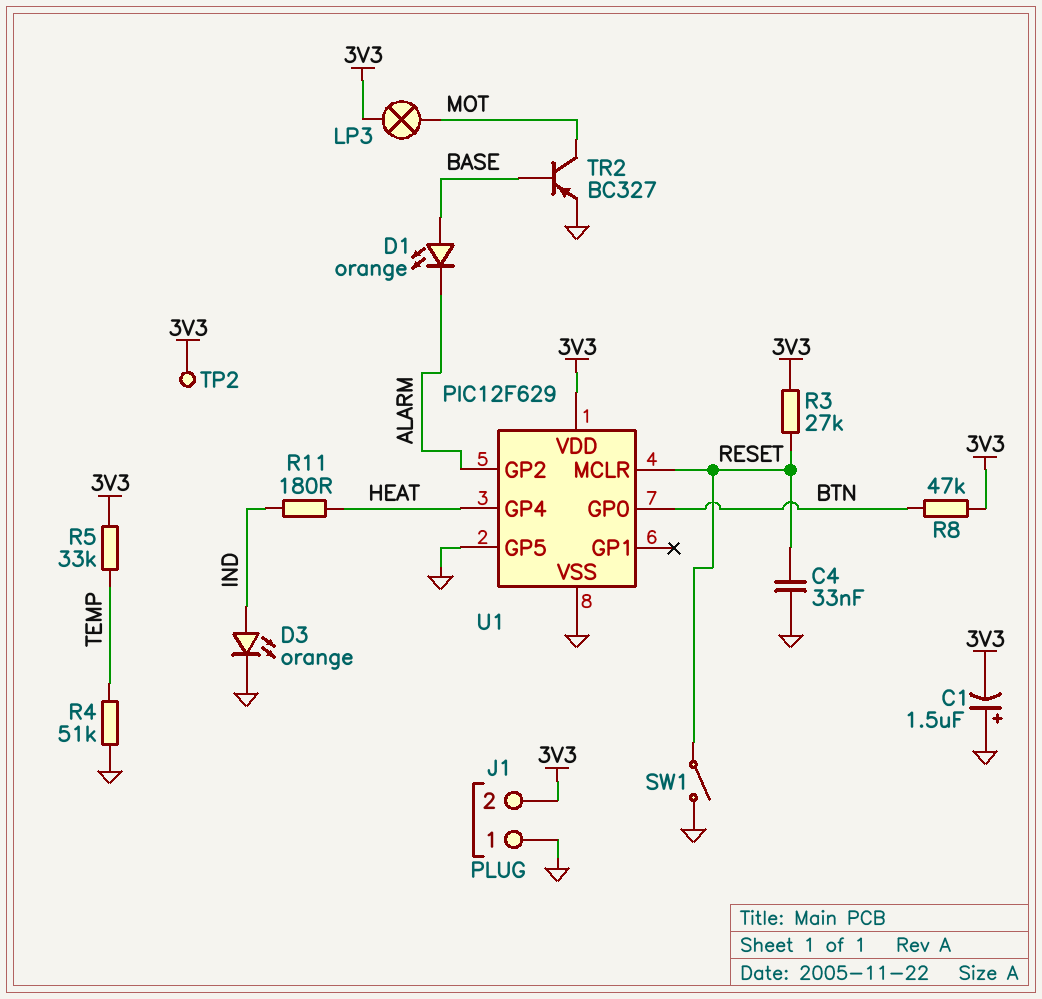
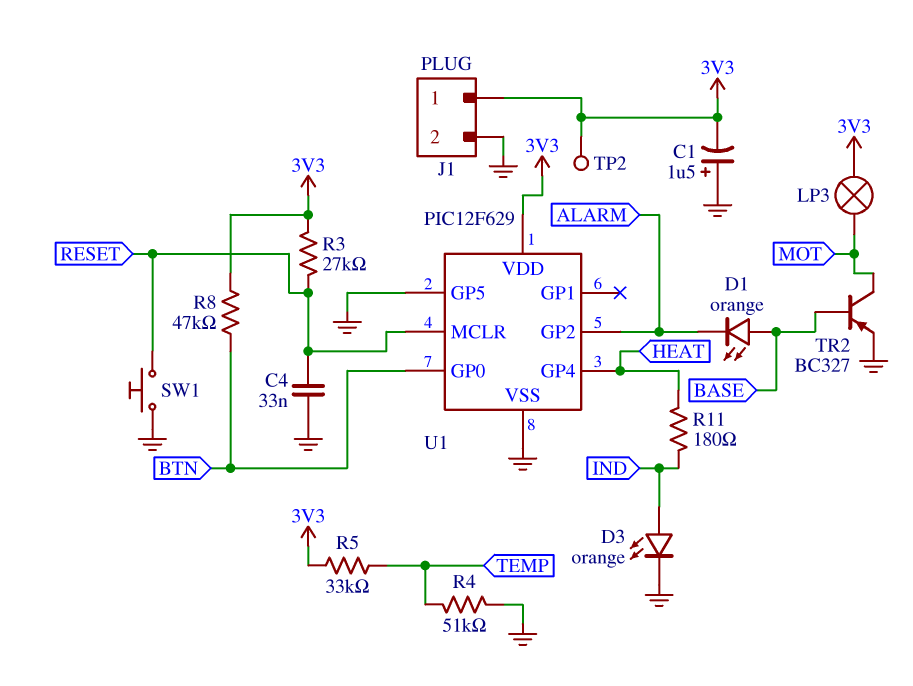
J1 pin 1: GND -> 3V3
J1 pin 2: 3V3 -> GND
SW1: switch (GND, RESET) -> button (GND, RESET)

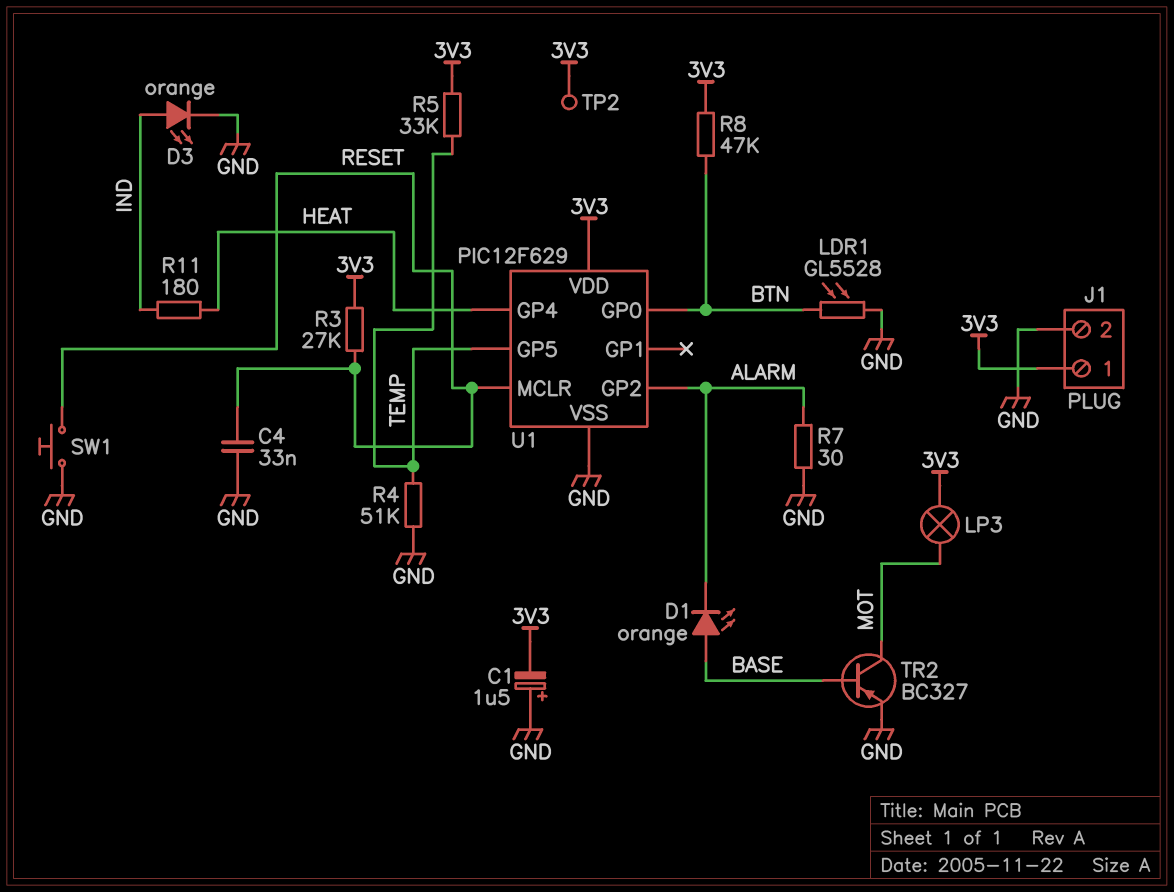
LDR1: none -> GL5528 (BTN, GND)
R7: none -> 30 (ALARM, GND)
U1 pin GP5: GND -> TEMP

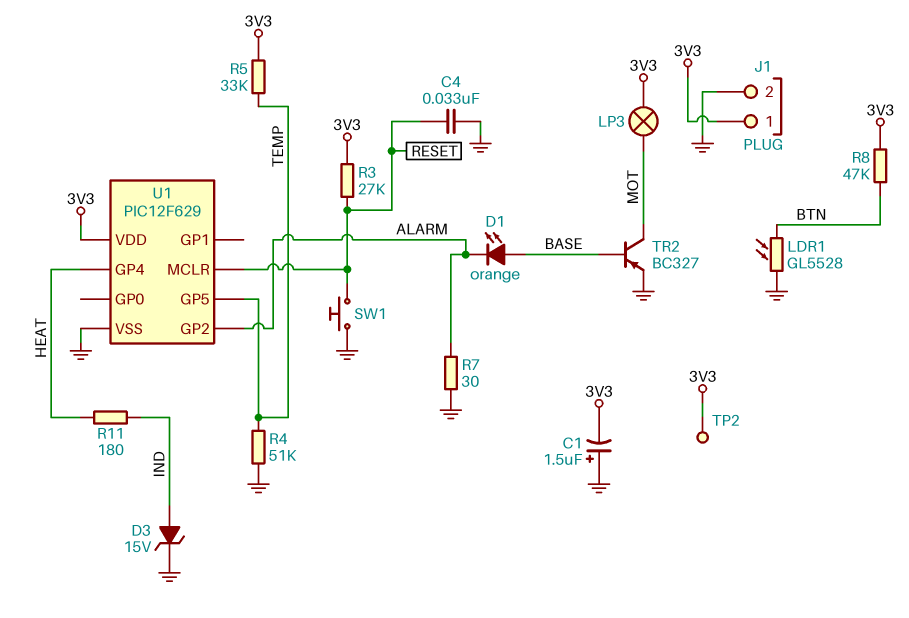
D3: LED orange (A IND, K GND) -> zener 15V (A IND, K GND)
U1 pin GP0: BTN -> none

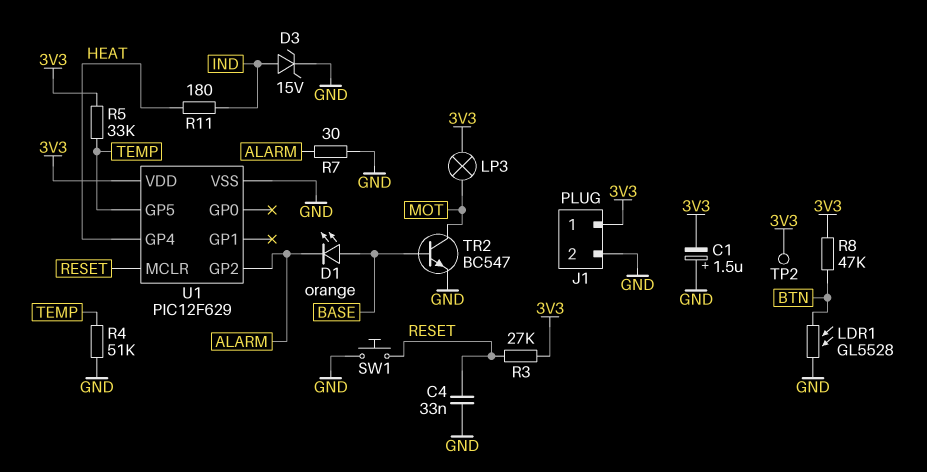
TR2: PNP BC327 (B BASE, C MOT, E GND) -> NPN BC547 (B BASE, C MOT, E GND)

